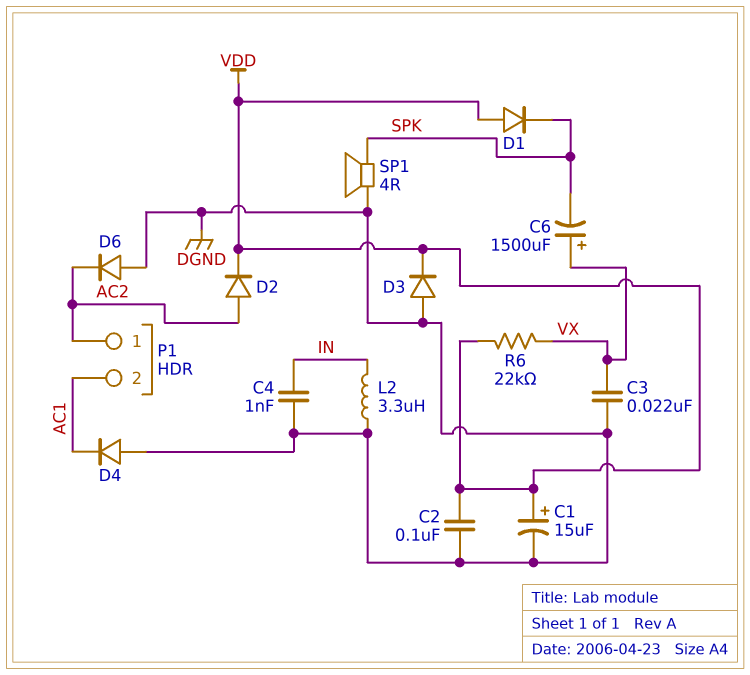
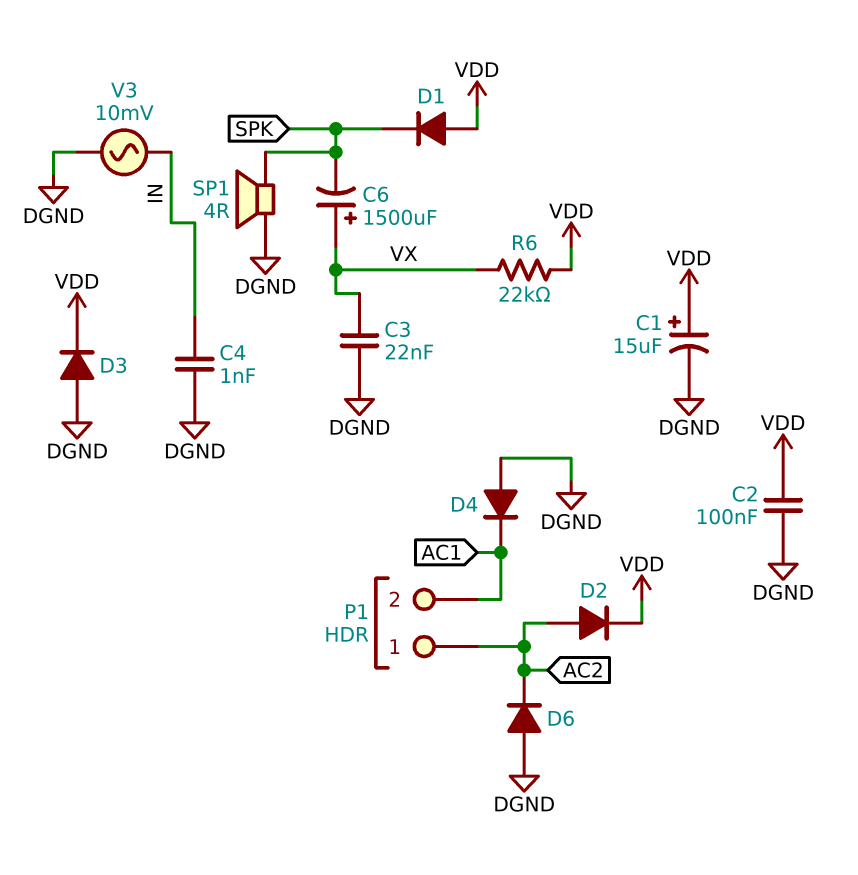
L2: 3.3uH (DGND, IN) -> none
V3: none -> AC 10mV (DGND, IN)

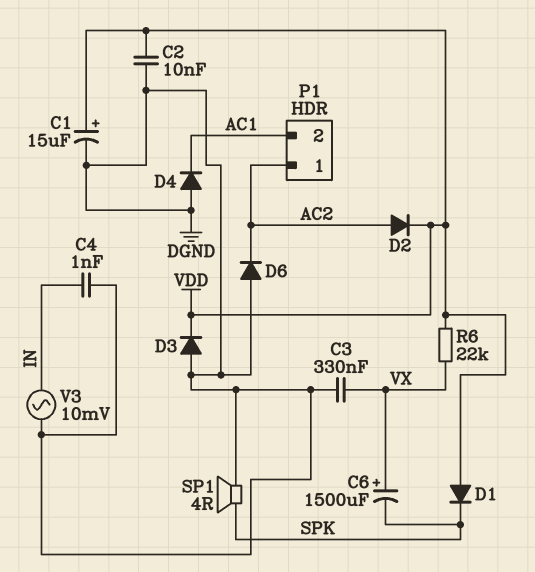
C2: 100nF (DGND, VDD) -> 10nF (DGND, VDD)
C3: 22nF (DGND, VX) -> 330nF (DGND, VX)

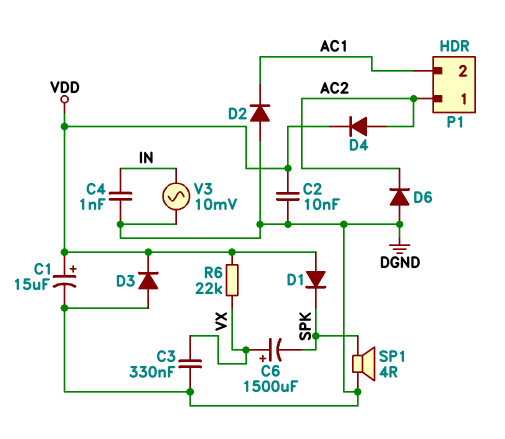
D2: diode (A AC2, K VDD) -> diode (A DGND, K AC1)
D4: diode (A DGND, K AC1) -> diode (A AC2, K VDD)

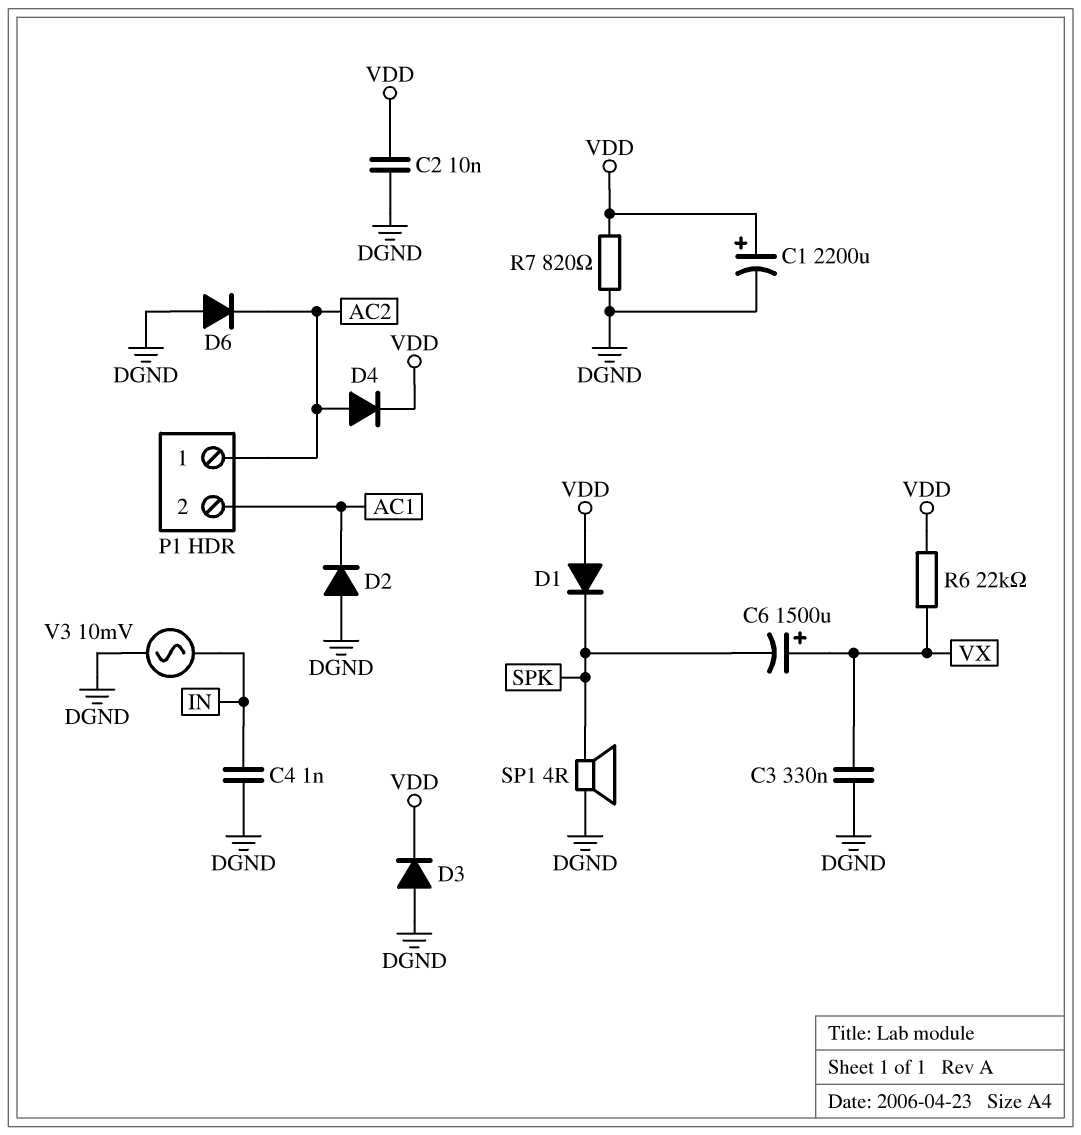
C1: 15uF (plus VDD, minus DGND) -> 2200uF (plus VDD, minus DGND)
R7: none -> 820 (DGND, VDD)

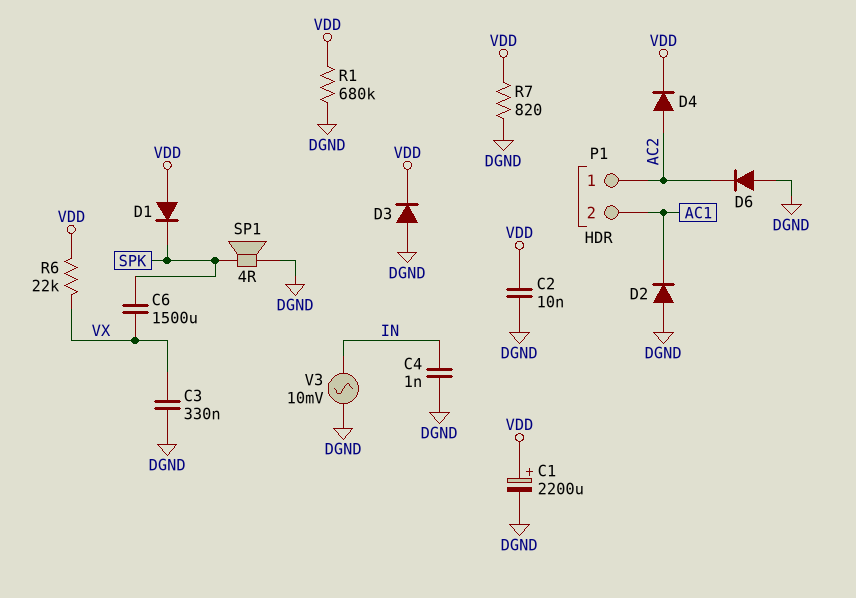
C6: 1500uF (plus VX, minus SPK) -> 1500uF (SPK, VX)
R1: none -> 680k (DGND, VDD)

